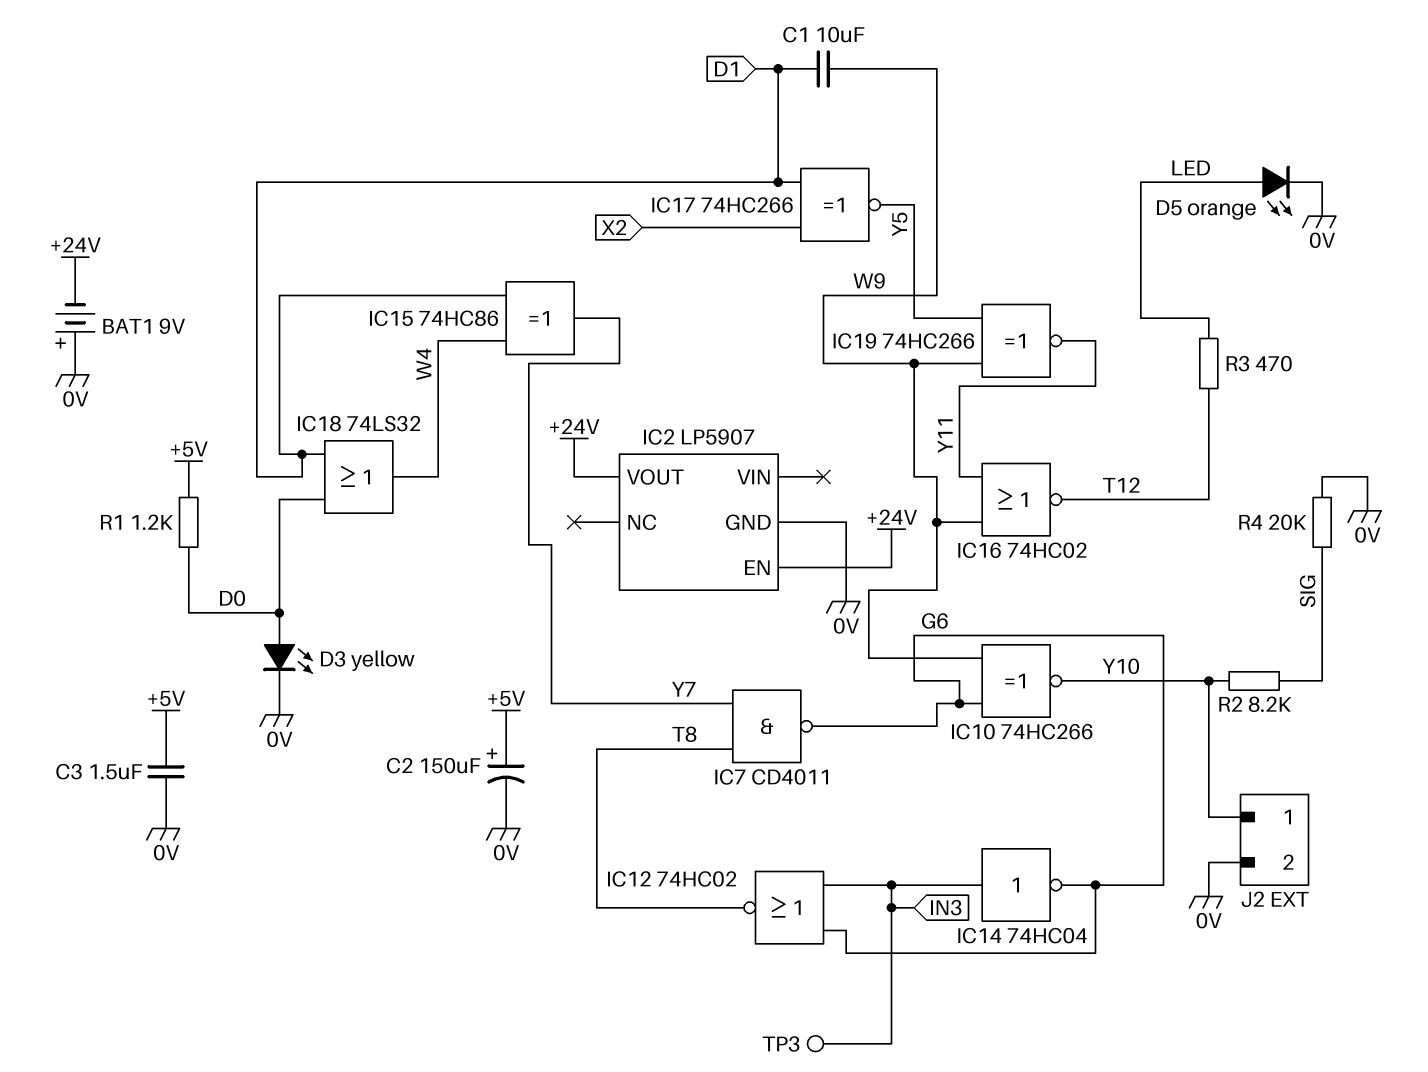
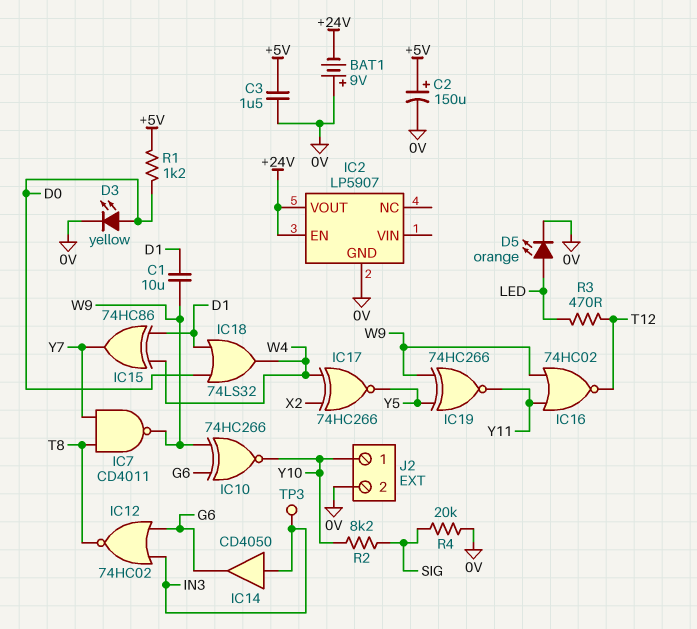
IC7: NAND CD4011 (in T8, in Y7, out G6) -> NAND CD4011 (in T8, in Y7, out W9)
IC14: NOT 74HC04 (in IN3, out G6) -> buffer CD4050 (in IN3, out G6)
IC17: XNOR 74HC266 (in D1, in X2, out Y5) -> XNOR 74HC266 (in W4, in X2, out Y5)

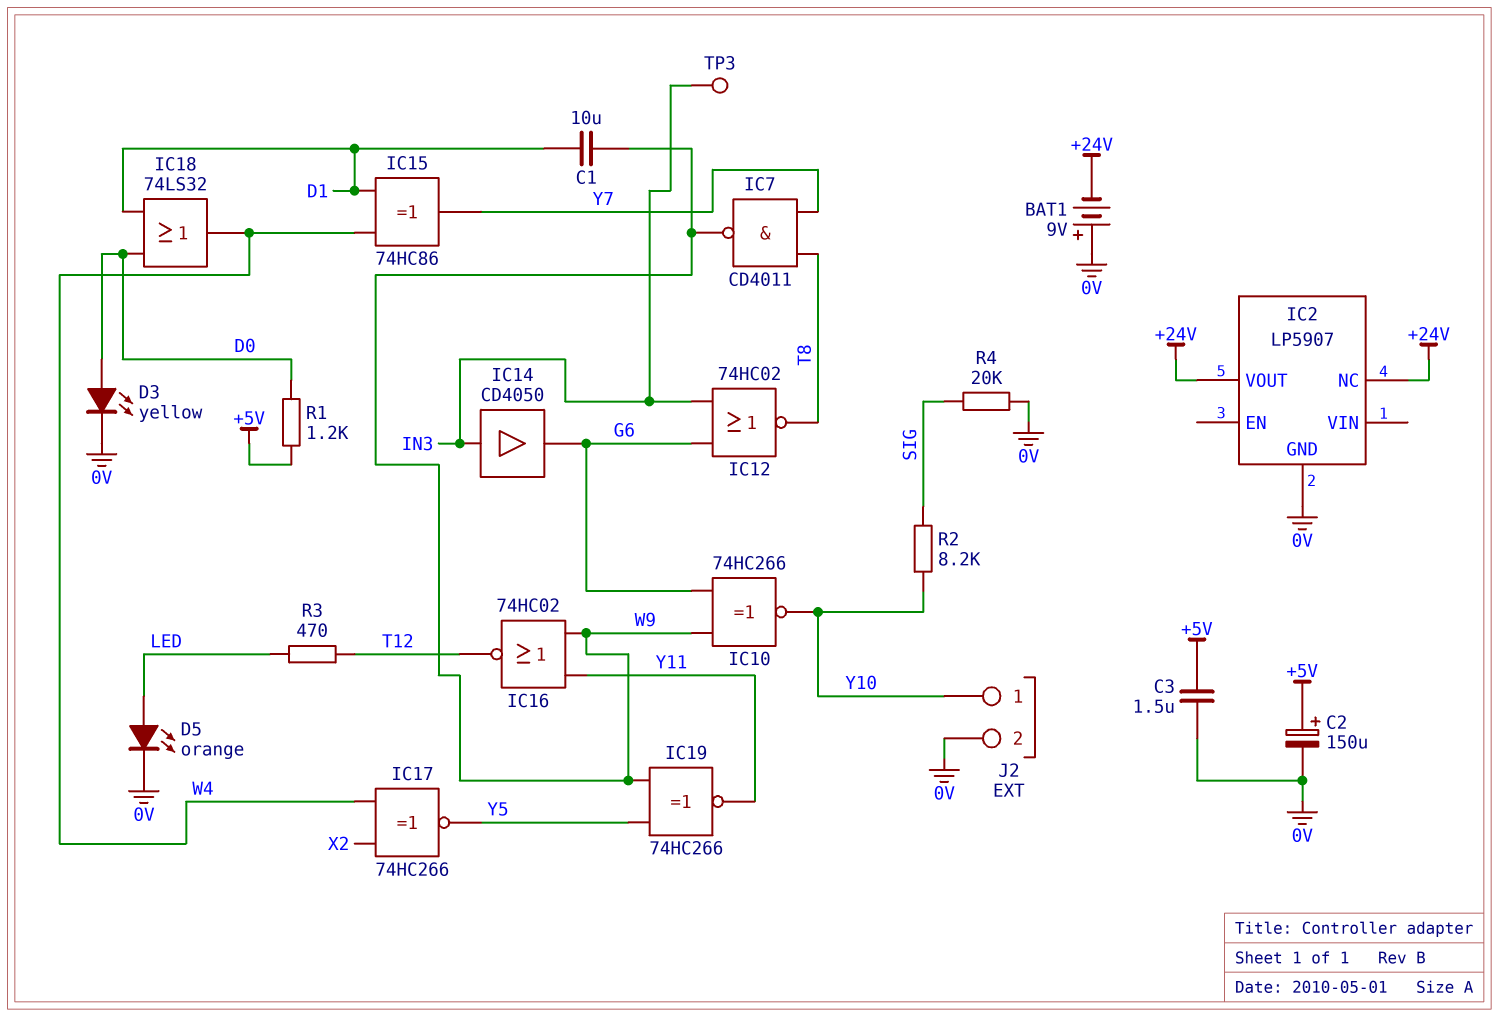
IC2 pin EN: +24V -> none
IC2 pin NC: none -> +24V

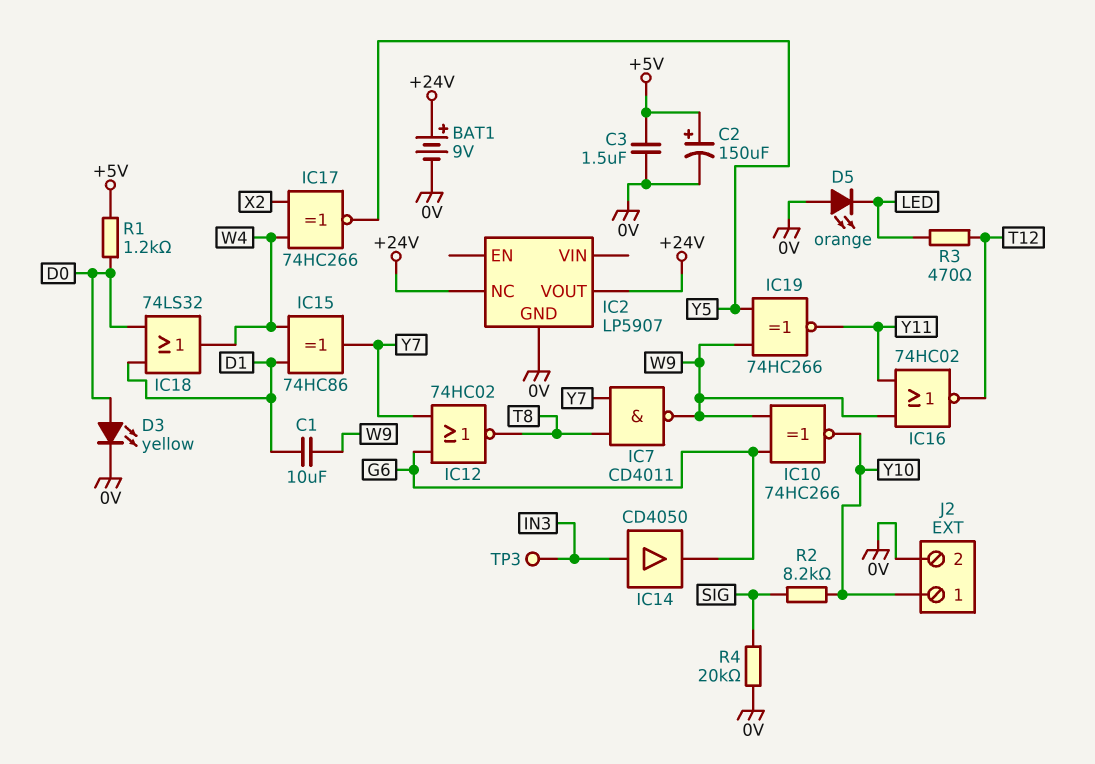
BAT1: 9V (plus 0V, minus +24V) -> 9V (plus +24V, minus 0V)
D5: LED orange (A LED, K 0V) -> LED orange (A 0V, K LED)
IC12: NOR 74HC02 (in G6, in IN3, out T8) -> NOR 74HC02 (in G6, in Y7, out T8)

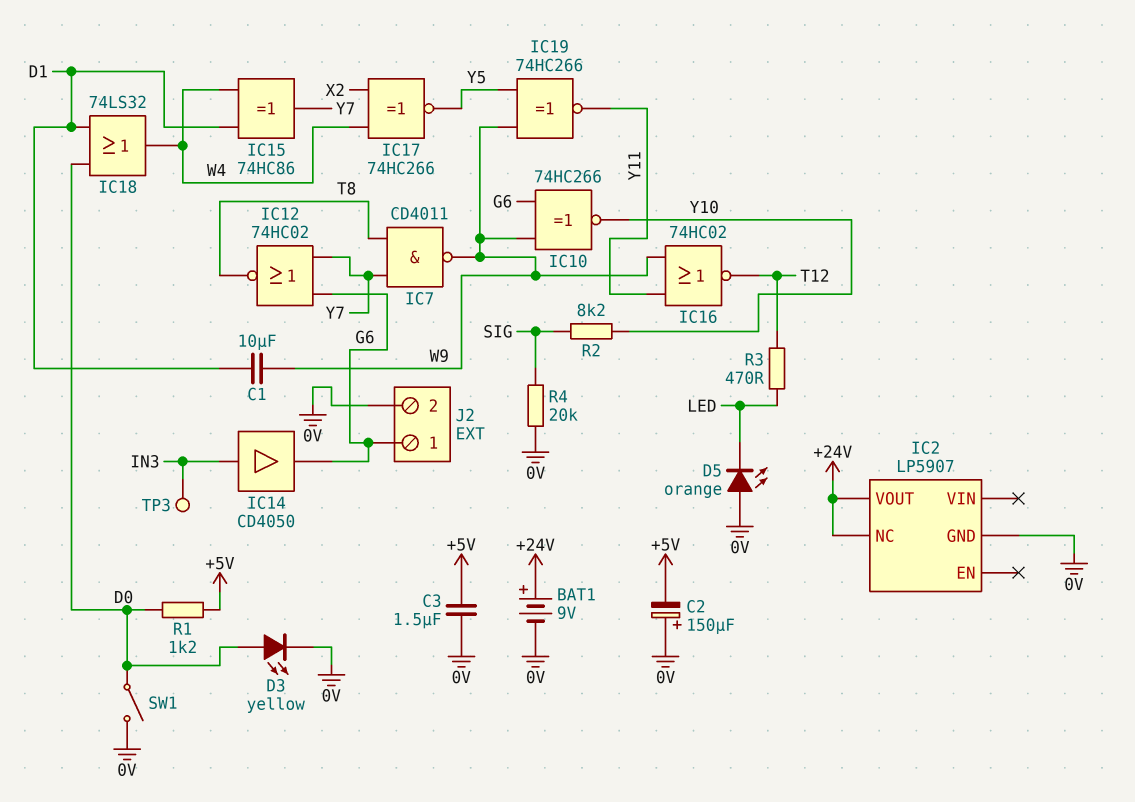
C2: 150uF (plus +5V, minus 0V) -> 150uF (plus 0V, minus +5V)
J2 pin 1: Y10 -> G6
SW1: none -> switch (0V, D0)

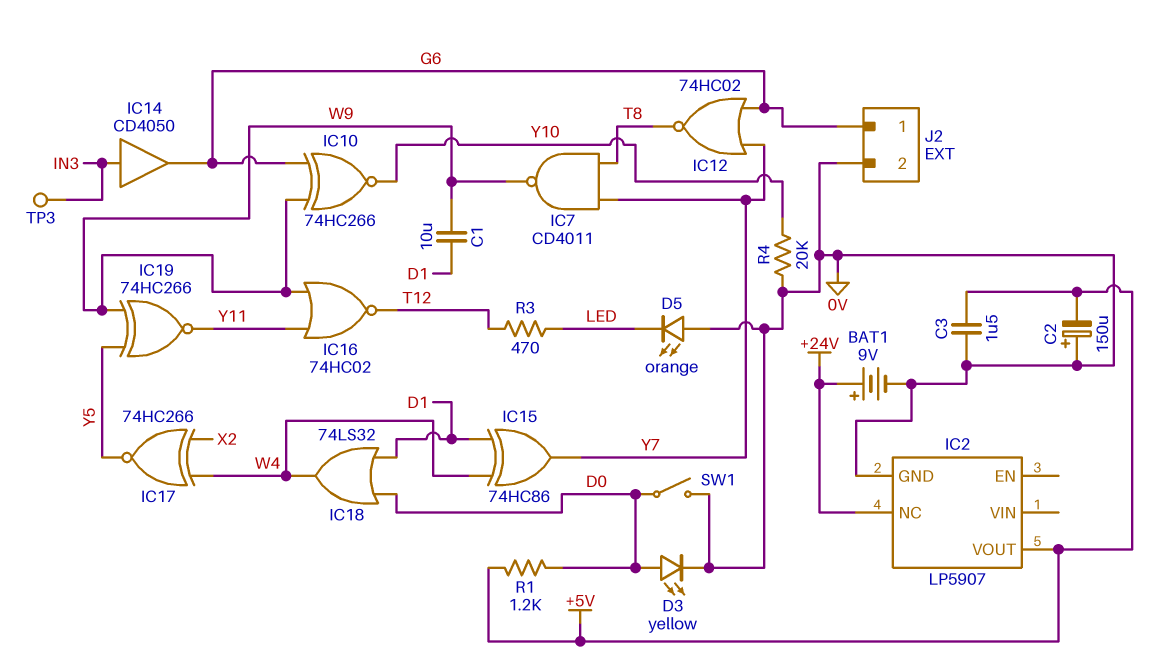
IC2 pin VOUT: +24V -> +5V
R2: 8.2k (SIG, Y10) -> none
R4: 20k (0V, SIG) -> 20k (0V, Y10)

